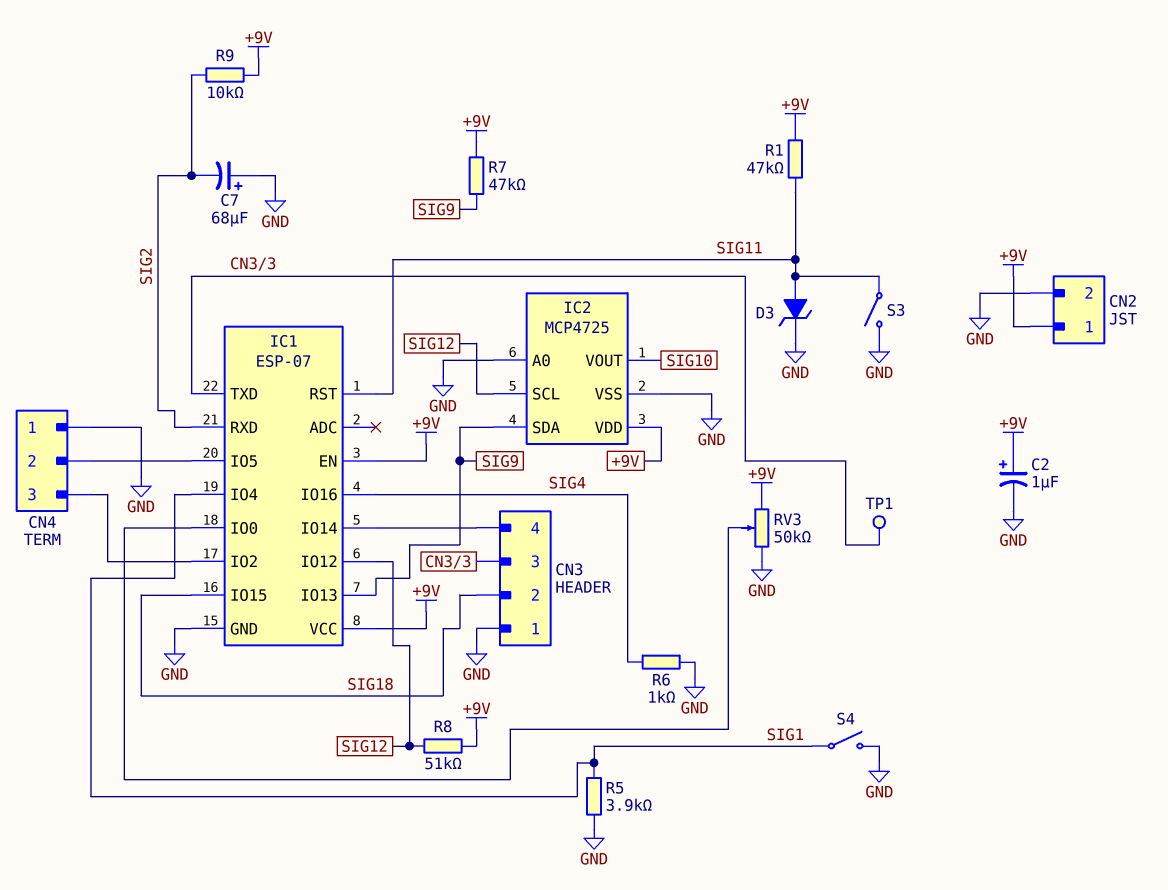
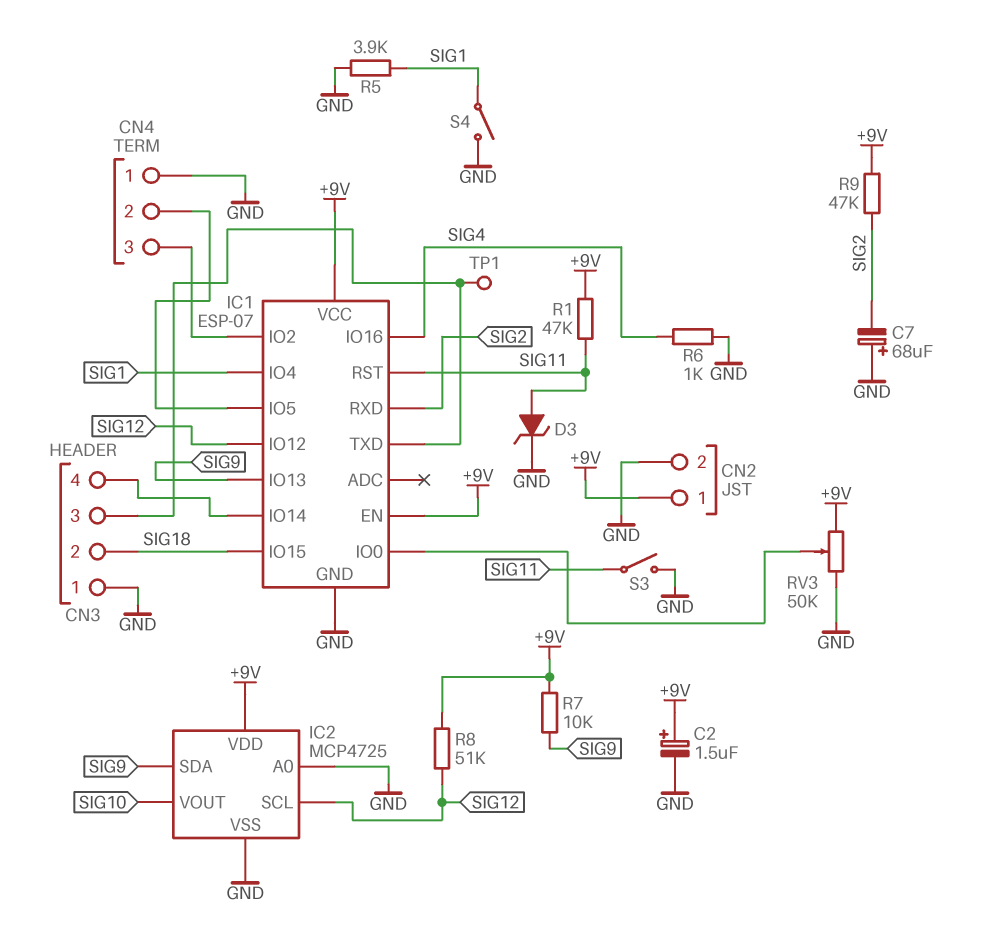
C2: 1uF (plus +9V, minus GND) -> 1.5uF (plus +9V, minus GND)
R7: 47k (+9V, SIG9) -> 10k (+9V, SIG9)
R9: 10k (+9V, SIG2) -> 47k (+9V, SIG2)

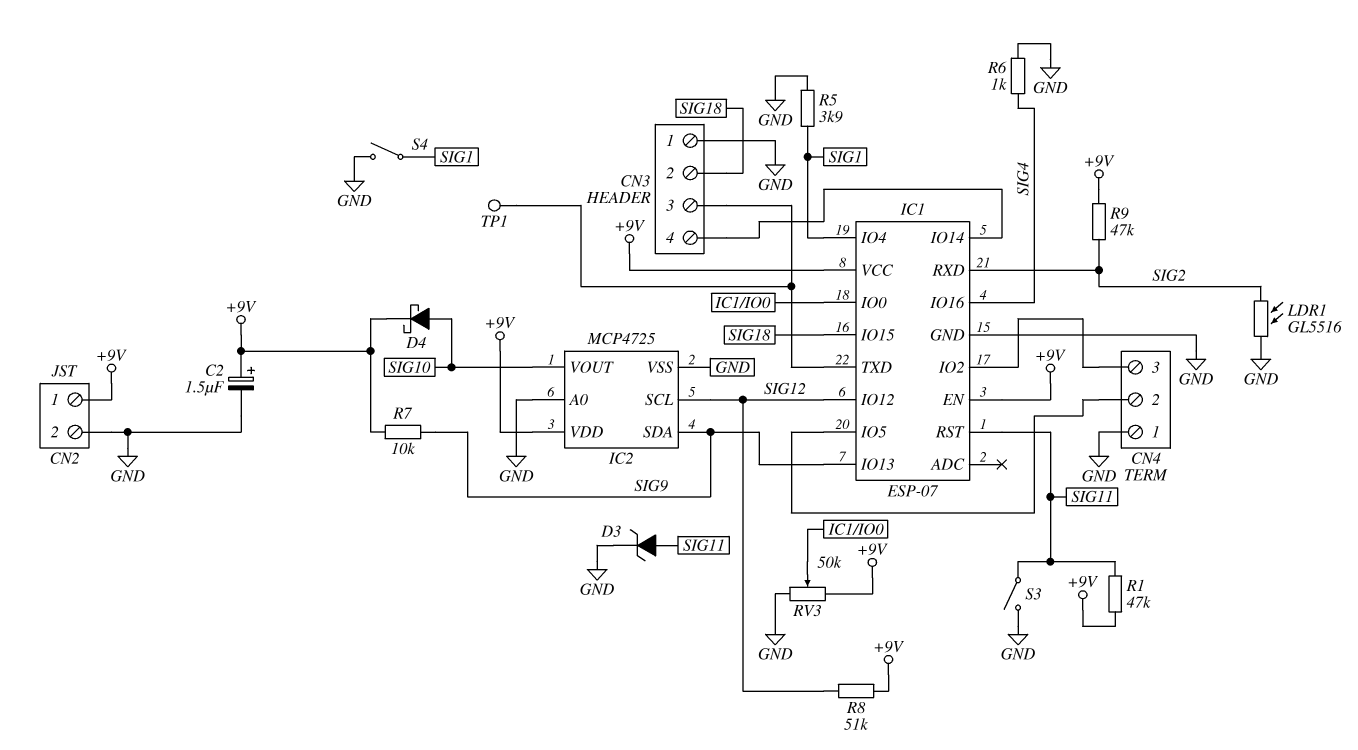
C7: 68uF (plus GND, minus SIG2) -> none
D4: none -> schottky (A SIG10, K +9V)
LDR1: none -> GL5516 (GND, SIG2)

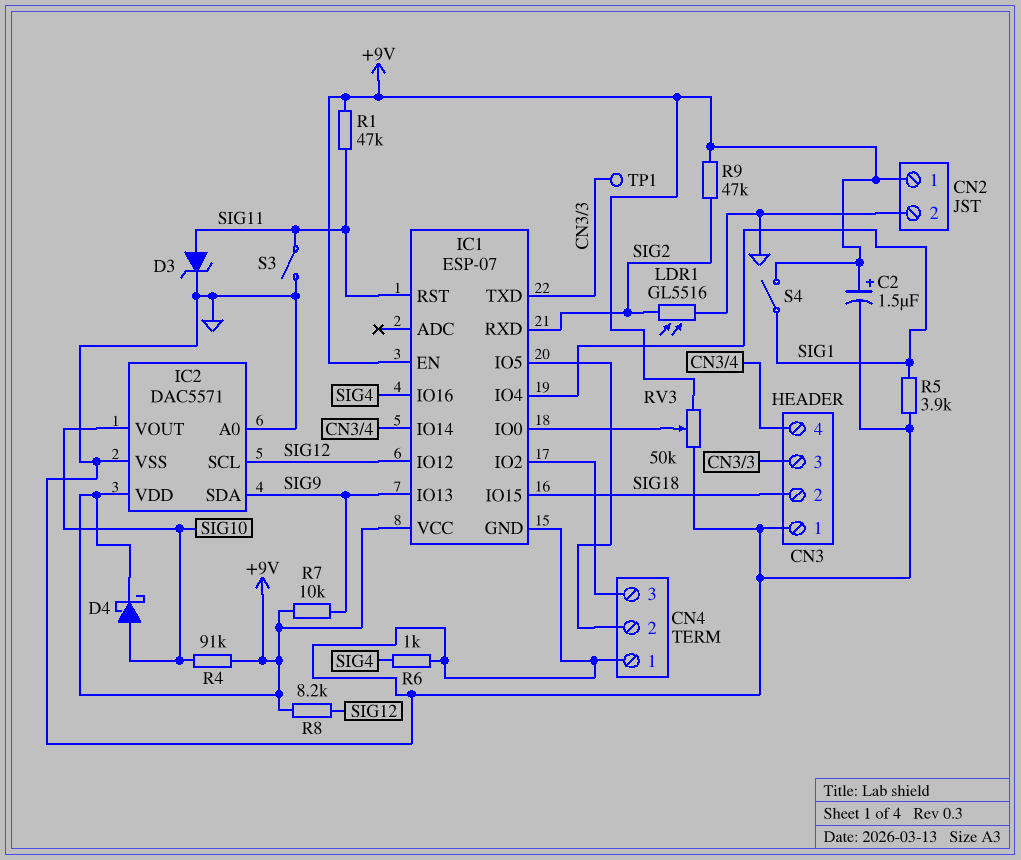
IC2: MCP4725 -> DAC5571
R4: none -> 91k (+9V, SIG10)
R8: 51k (+9V, SIG12) -> 8.2k (+9V, SIG12)
S4: switch (GND, SIG1) -> switch (+9V, SIG1)

